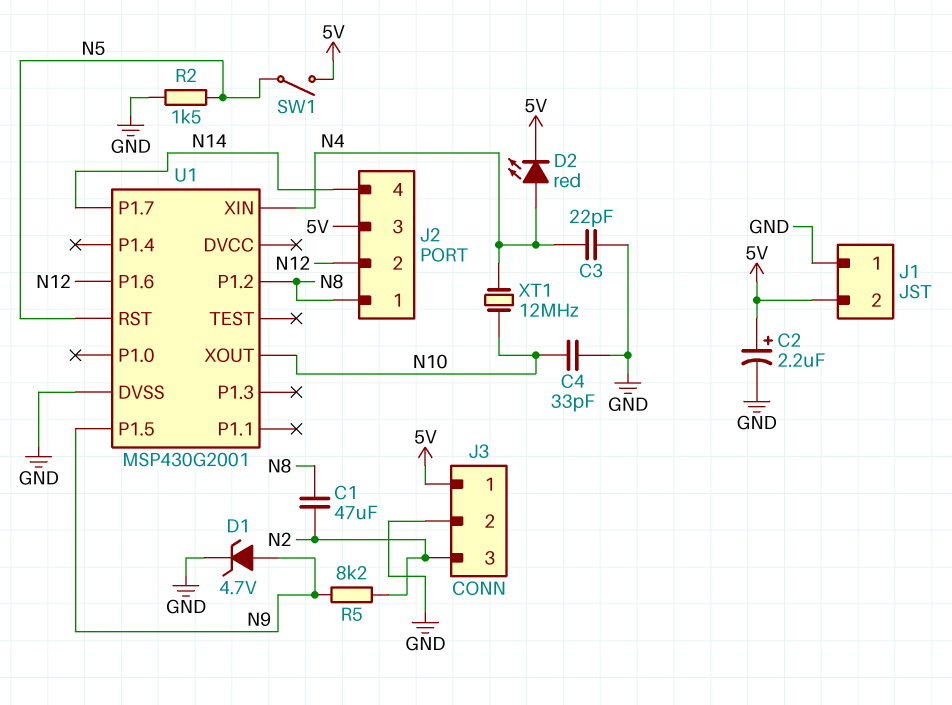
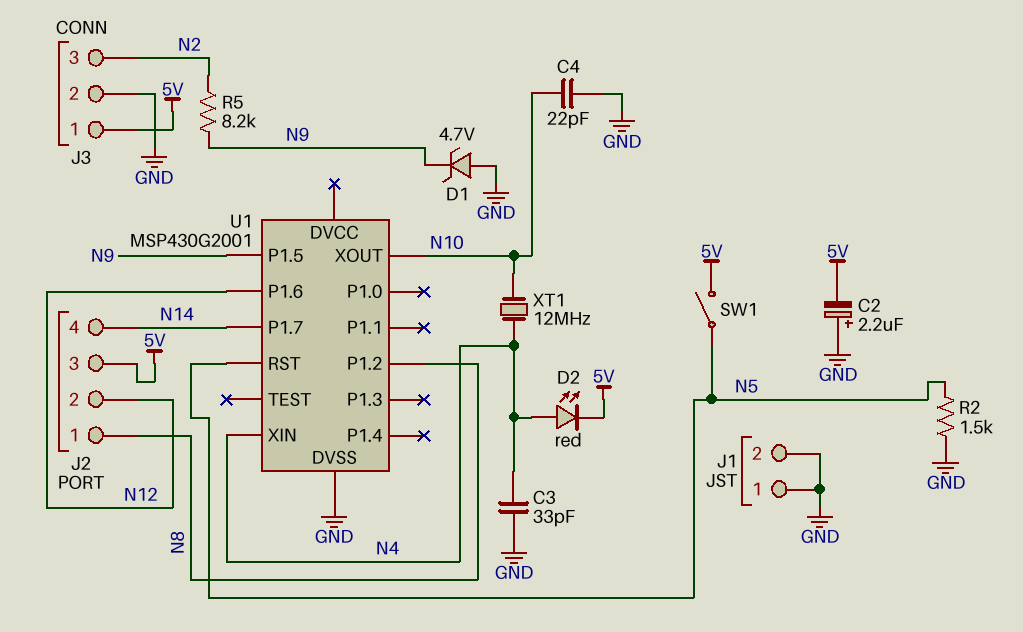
C1: 47uF (N2, N8) -> none
C2: 2.2uF (plus 5V, minus GND) -> 2.2uF (plus GND, minus 5V)
C3: 22pF (GND, N4) -> 33pF (GND, N4)
C4: 33pF (GND, N10) -> 22pF (GND, N10)
D1: zener 4.7V (A N9, K GND) -> zener 4.7V (A GND, K N9)
J1 pin 2: 5V -> GND

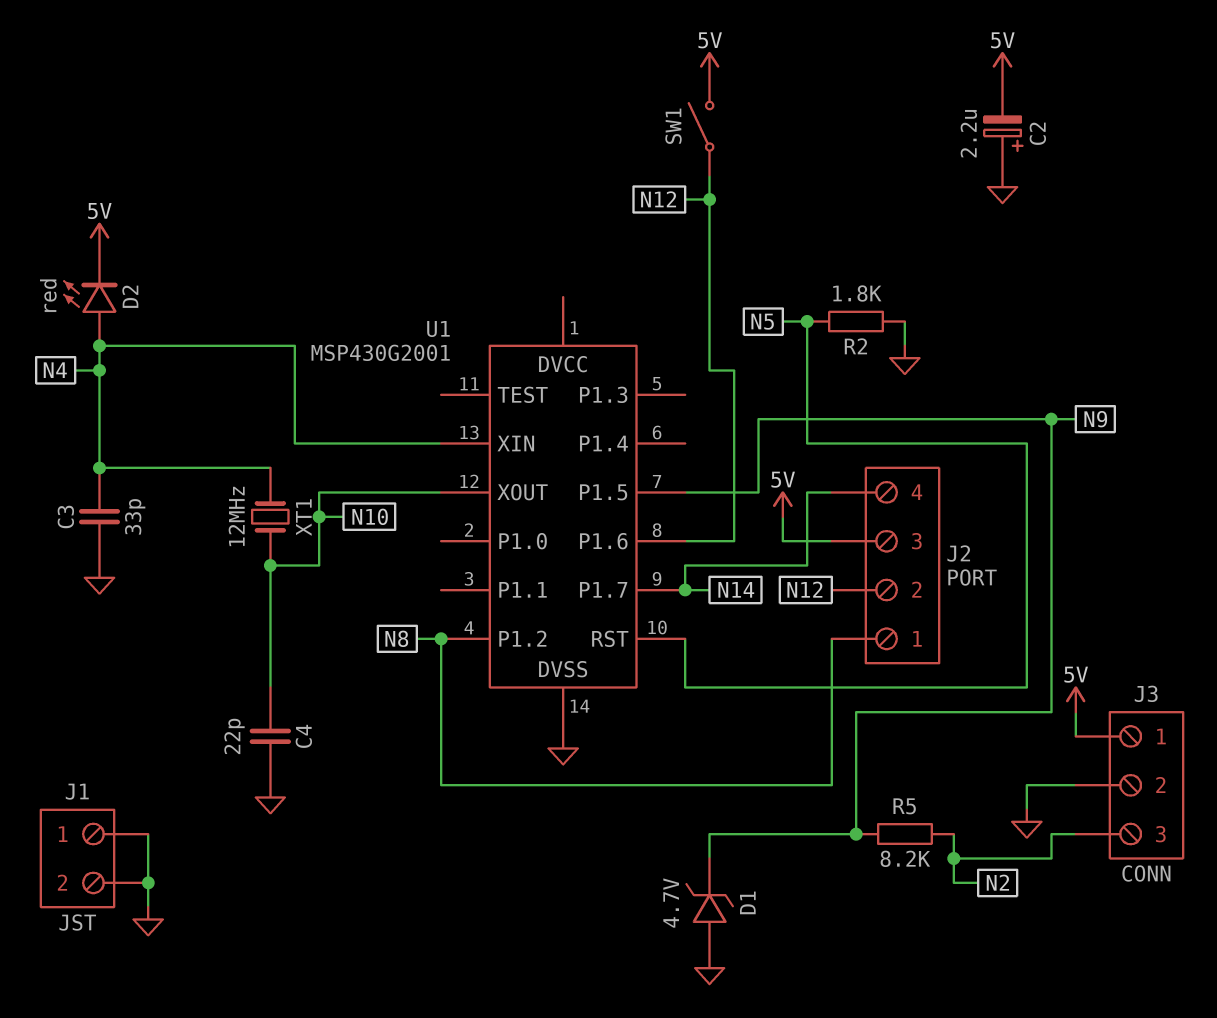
R2: 1.5k (GND, N5) -> 1.8k (GND, N5)
SW1: switch (5V, N5) -> switch (5V, N12)

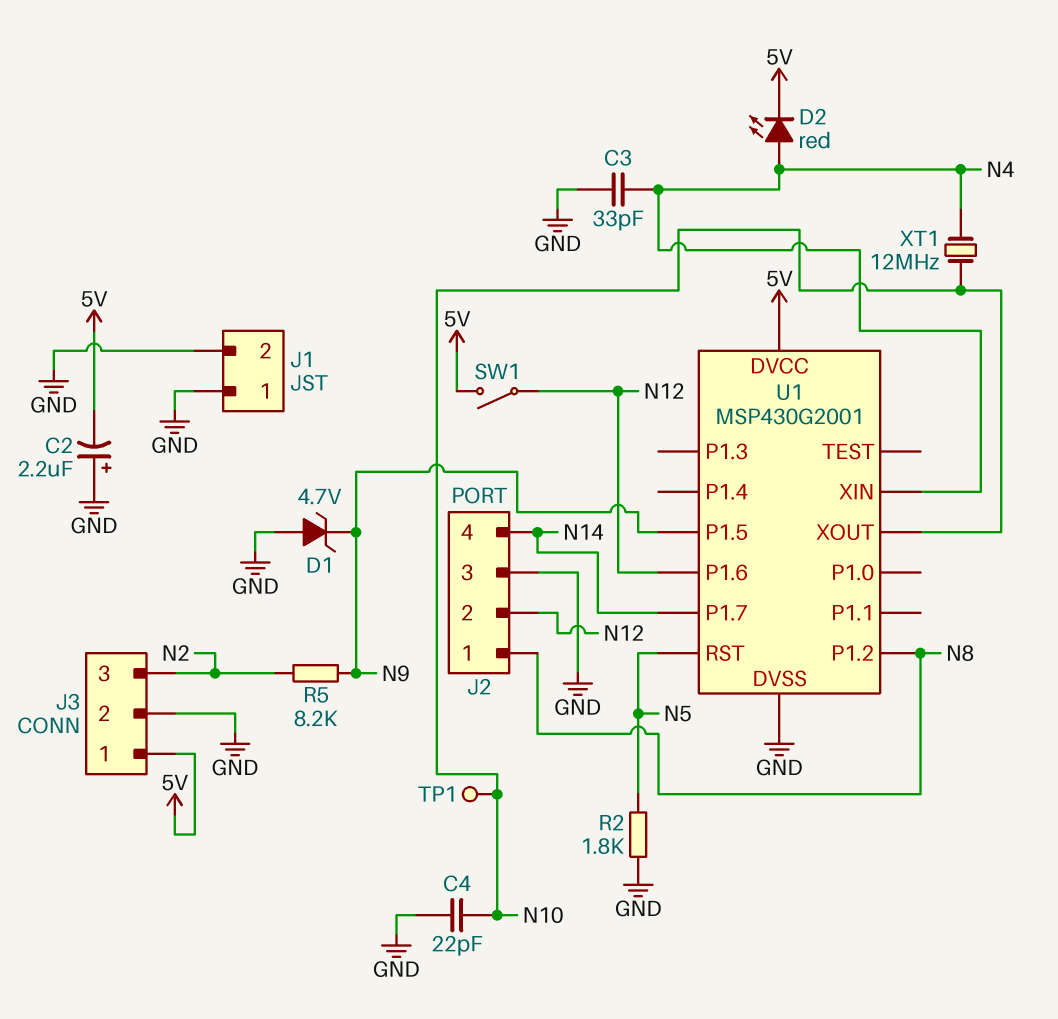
J2 pin 3: 5V -> GND
TP1: none -> test point (N10)
U1 pin DVCC: none -> 5V

